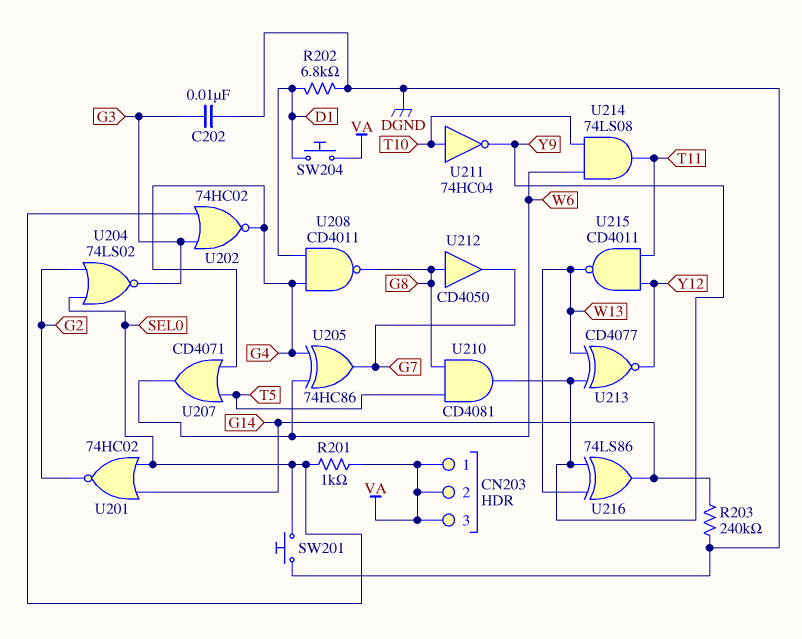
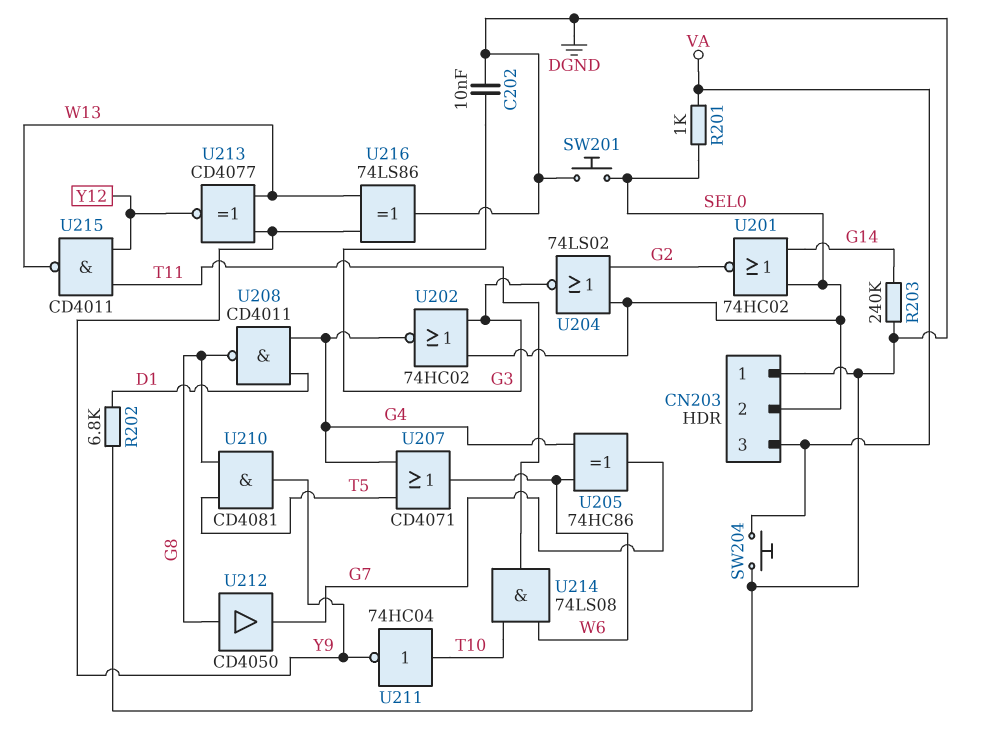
CN203 pin 1: VA -> DGND
CN203 pin 2: VA -> SEL0
SW204: button (D1, VA) -> button (DGND, VA)
U216: XOR 74LS86 (in W13, in Y9, out G14) -> XOR 74LS86 (in W13, in Y9, out DGND)

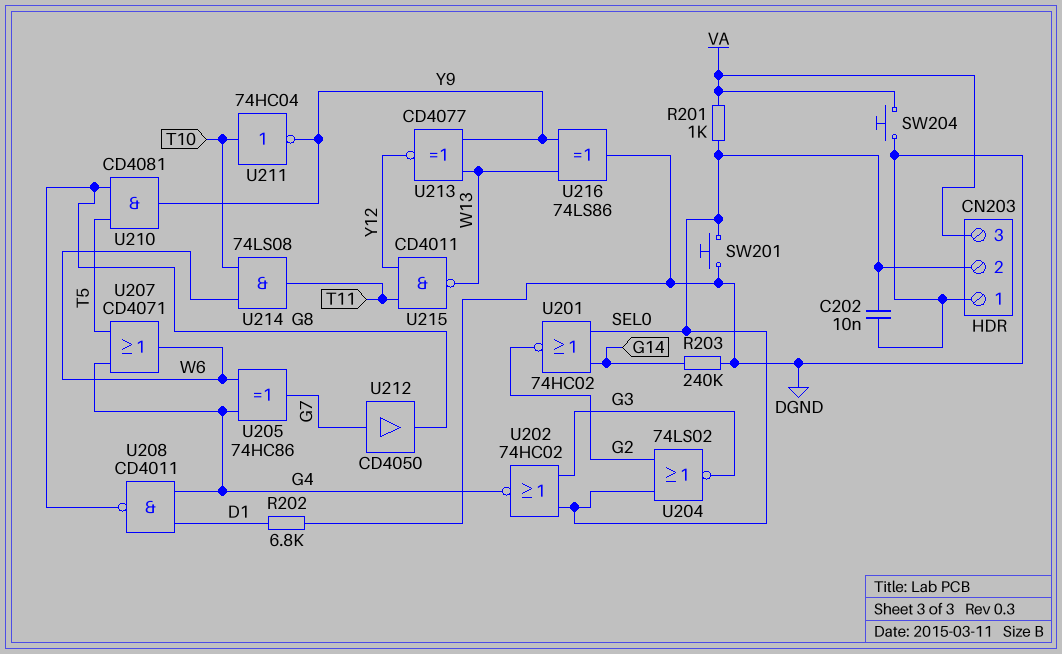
C202: 10nF (DGND, G3) -> 10nF (DGND, SEL0)
U212: buffer CD4050 (in G8, out G7) -> buffer CD4050 (in G7, out G8)

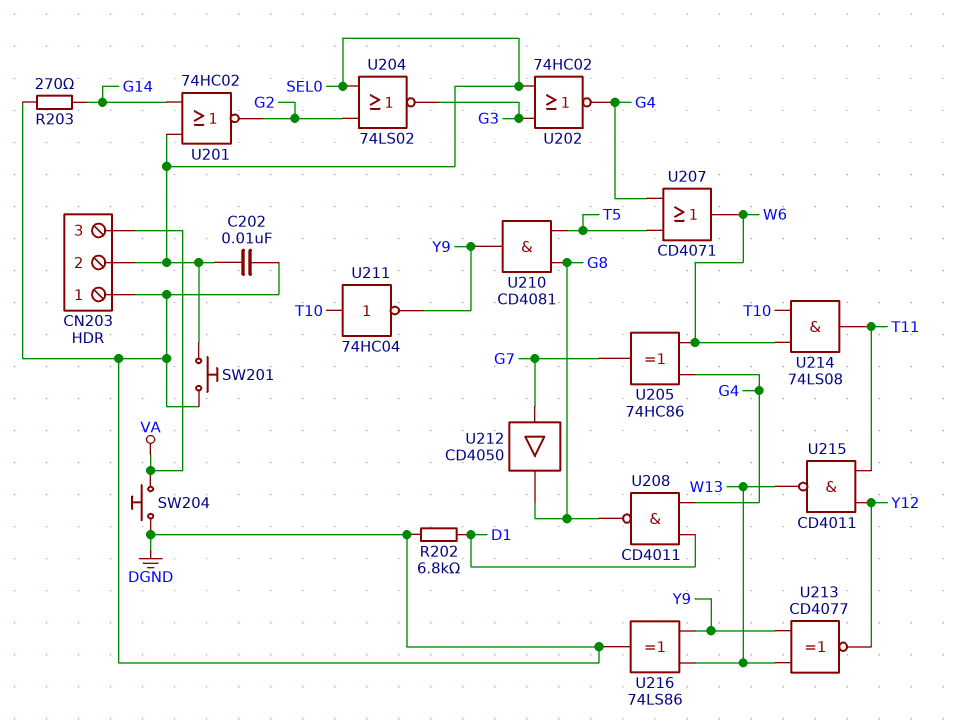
R201: 1k (SEL0, VA) -> none
R203: 240k (DGND, G14) -> 270 (DGND, G14)

